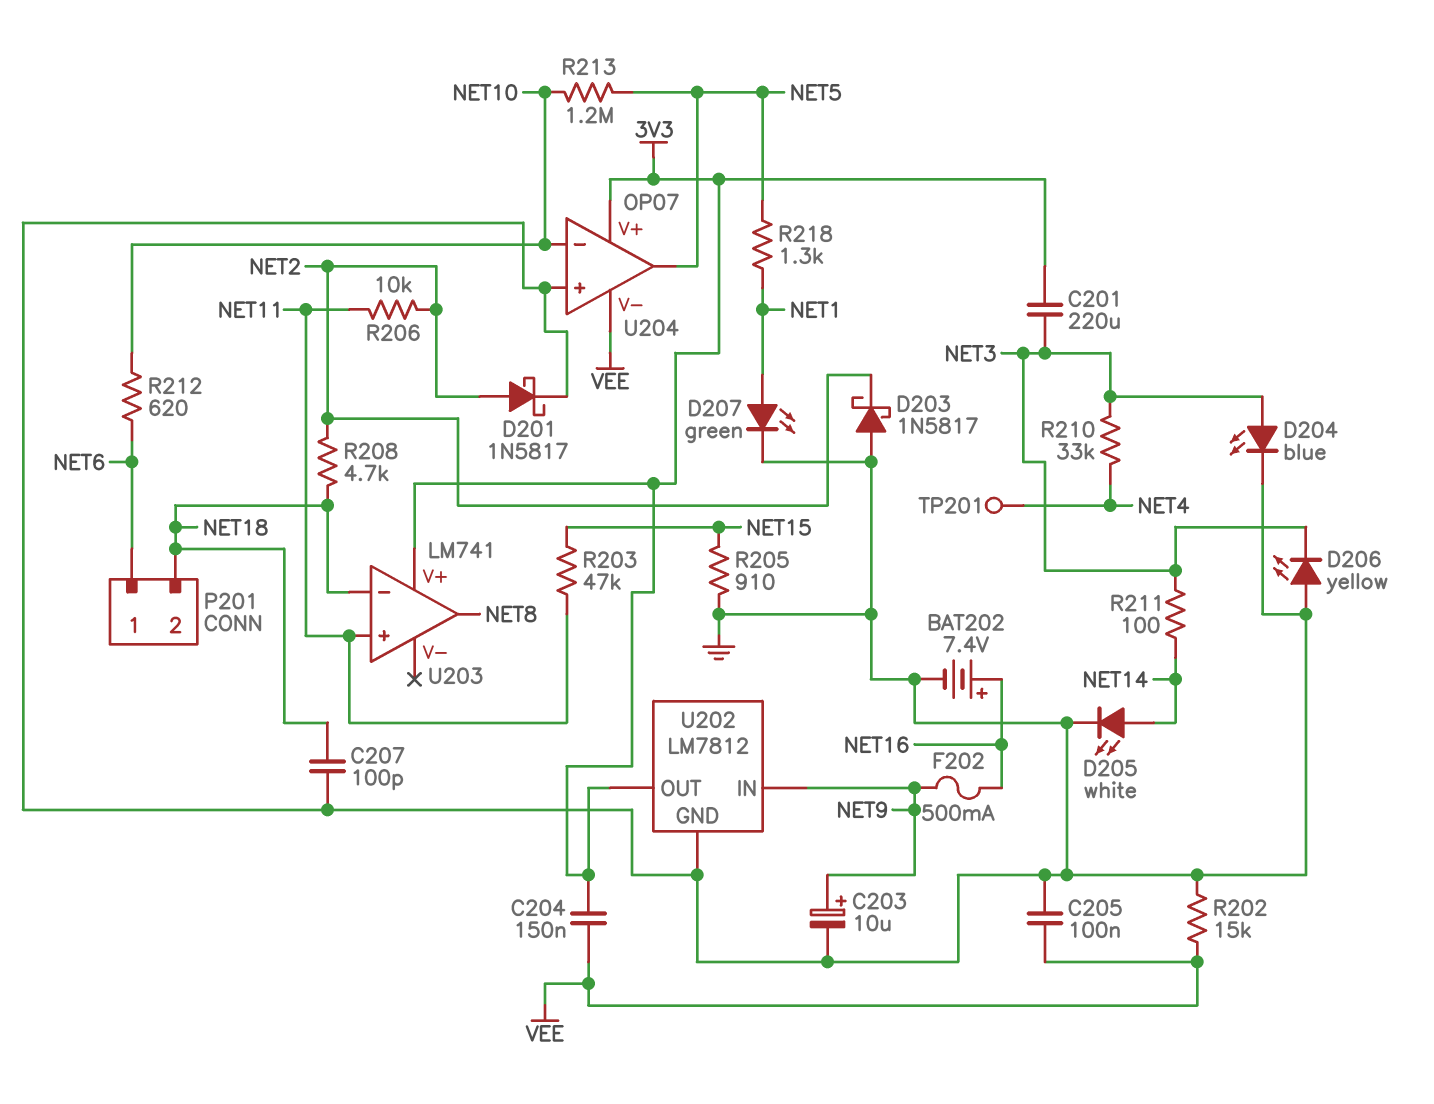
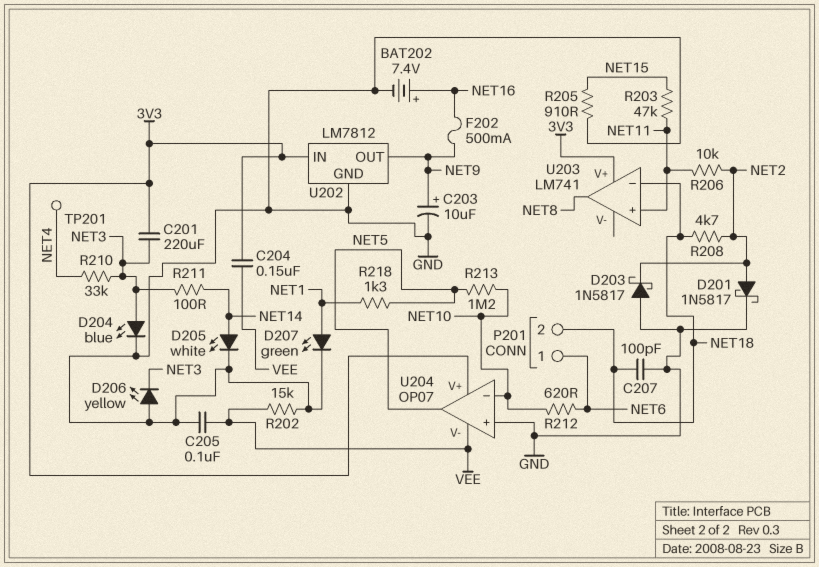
U202 pin IN: NET9 -> 3V3
U202 pin OUT: 3V3 -> NET9

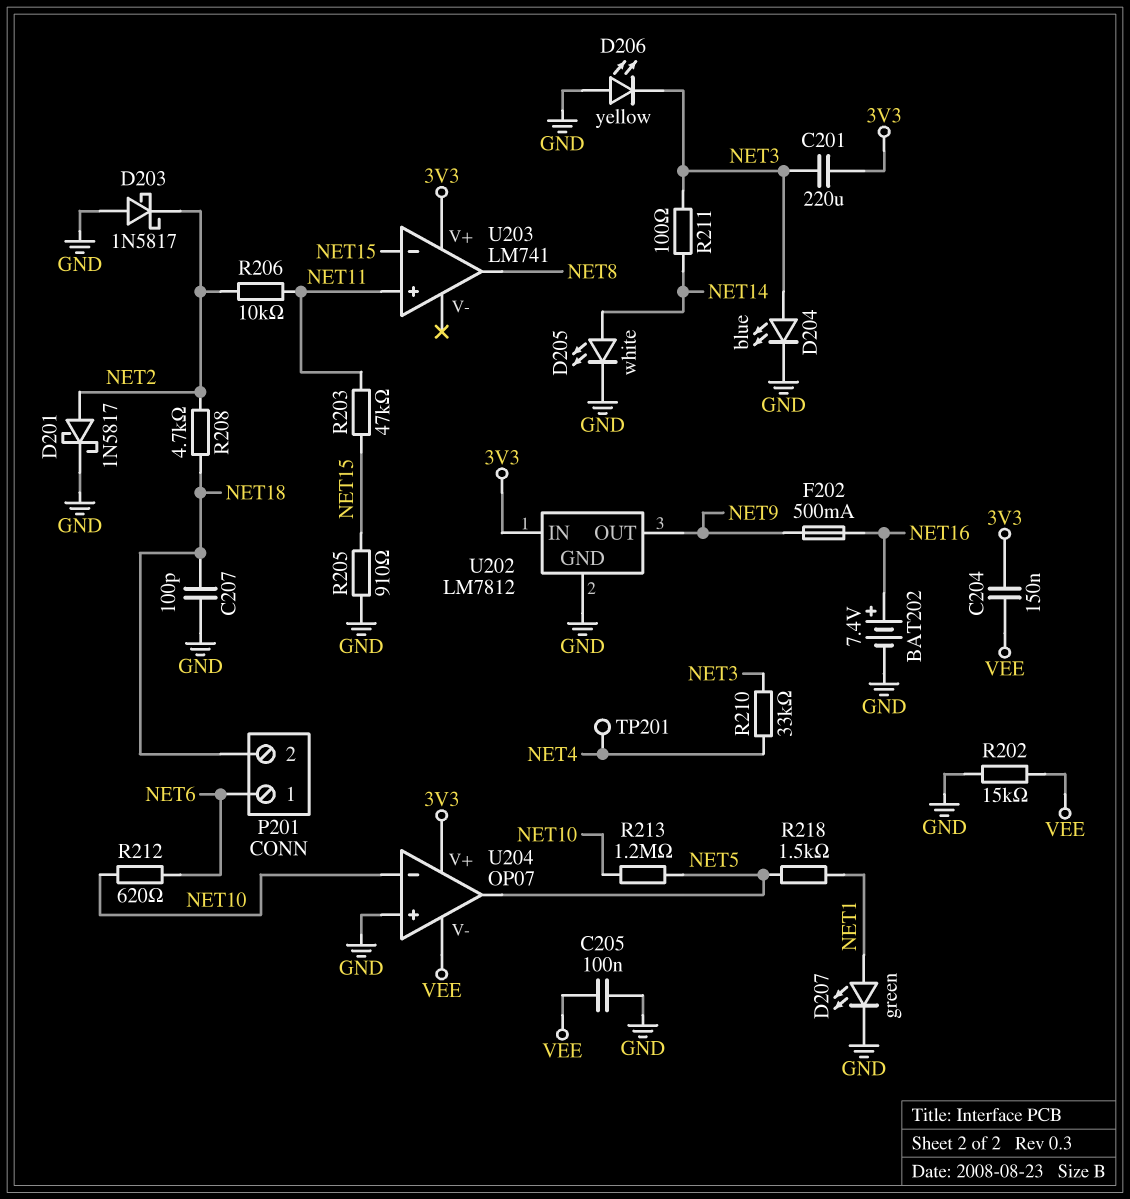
C203: 10uF (plus NET9, minus GND) -> none
R218: 1.3k (NET1, NET5) -> 1.5k (NET1, NET5)
U203 pin in-: NET18 -> NET15

